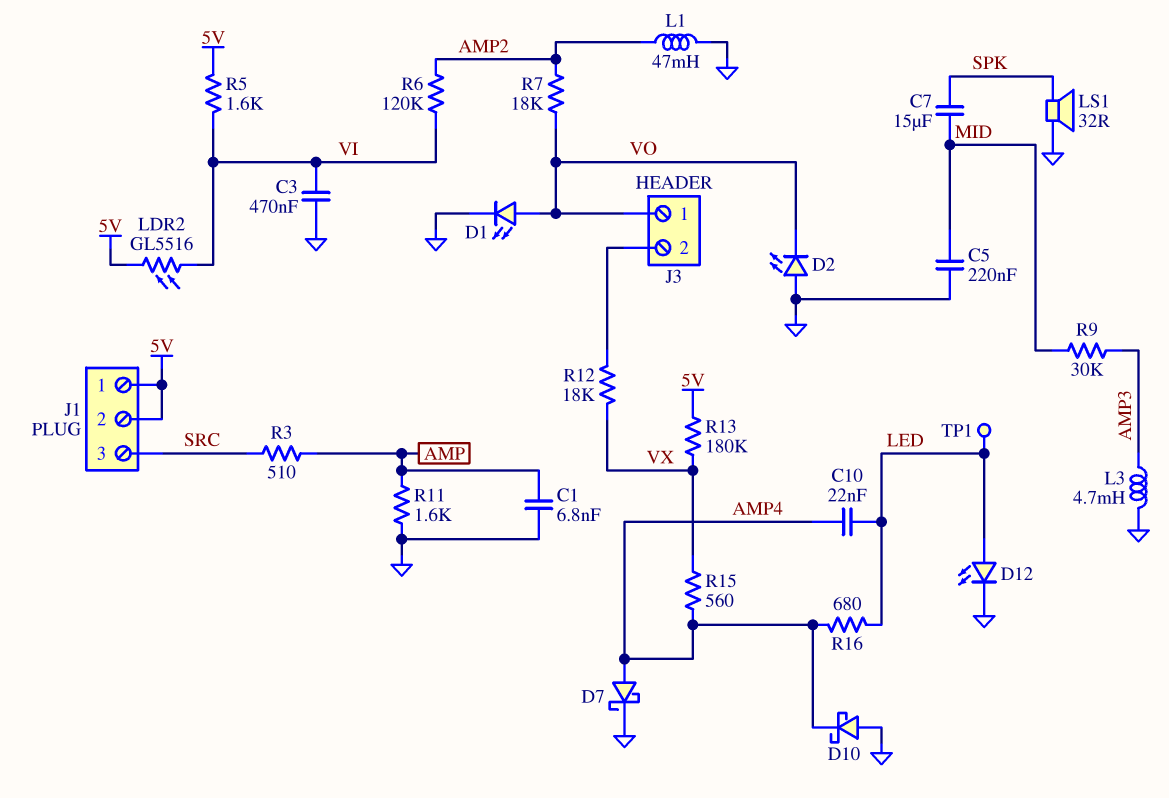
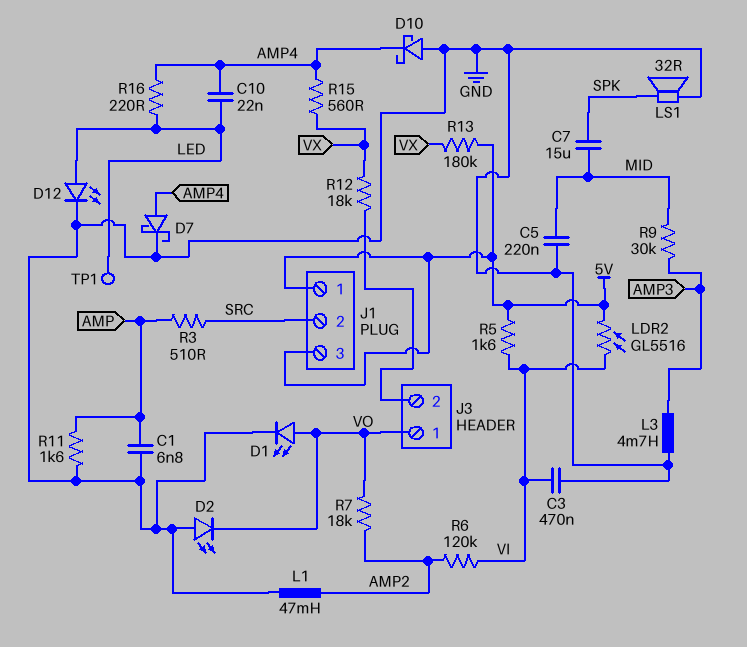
J1 pin 2: 5V -> SRC
J1 pin 3: SRC -> 5V
R16: 680 (AMP4, LED) -> 220 (AMP4, LED)

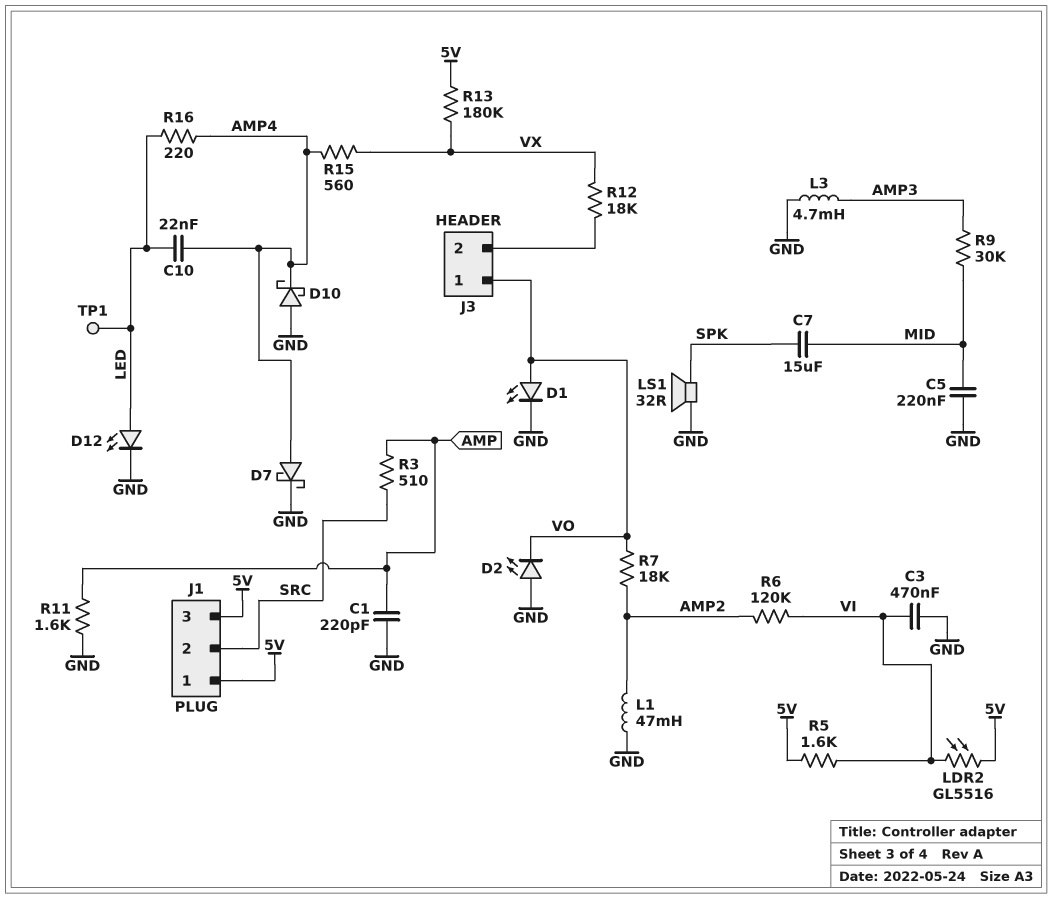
C1: 6.8nF (AMP, GND) -> 220pF (AMP, GND)

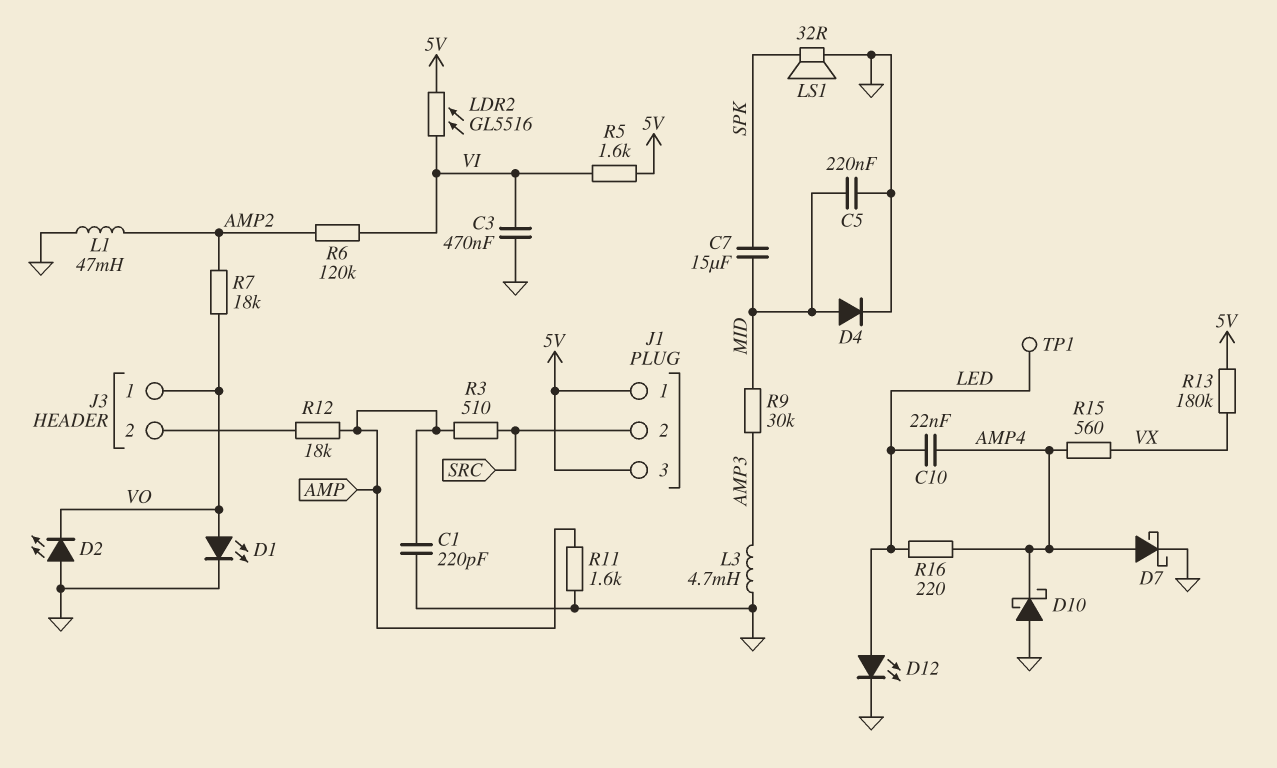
D4: none -> diode (A MID, K GND)
R12: 18k (J3/2, VX) -> 18k (AMP, J3/2)

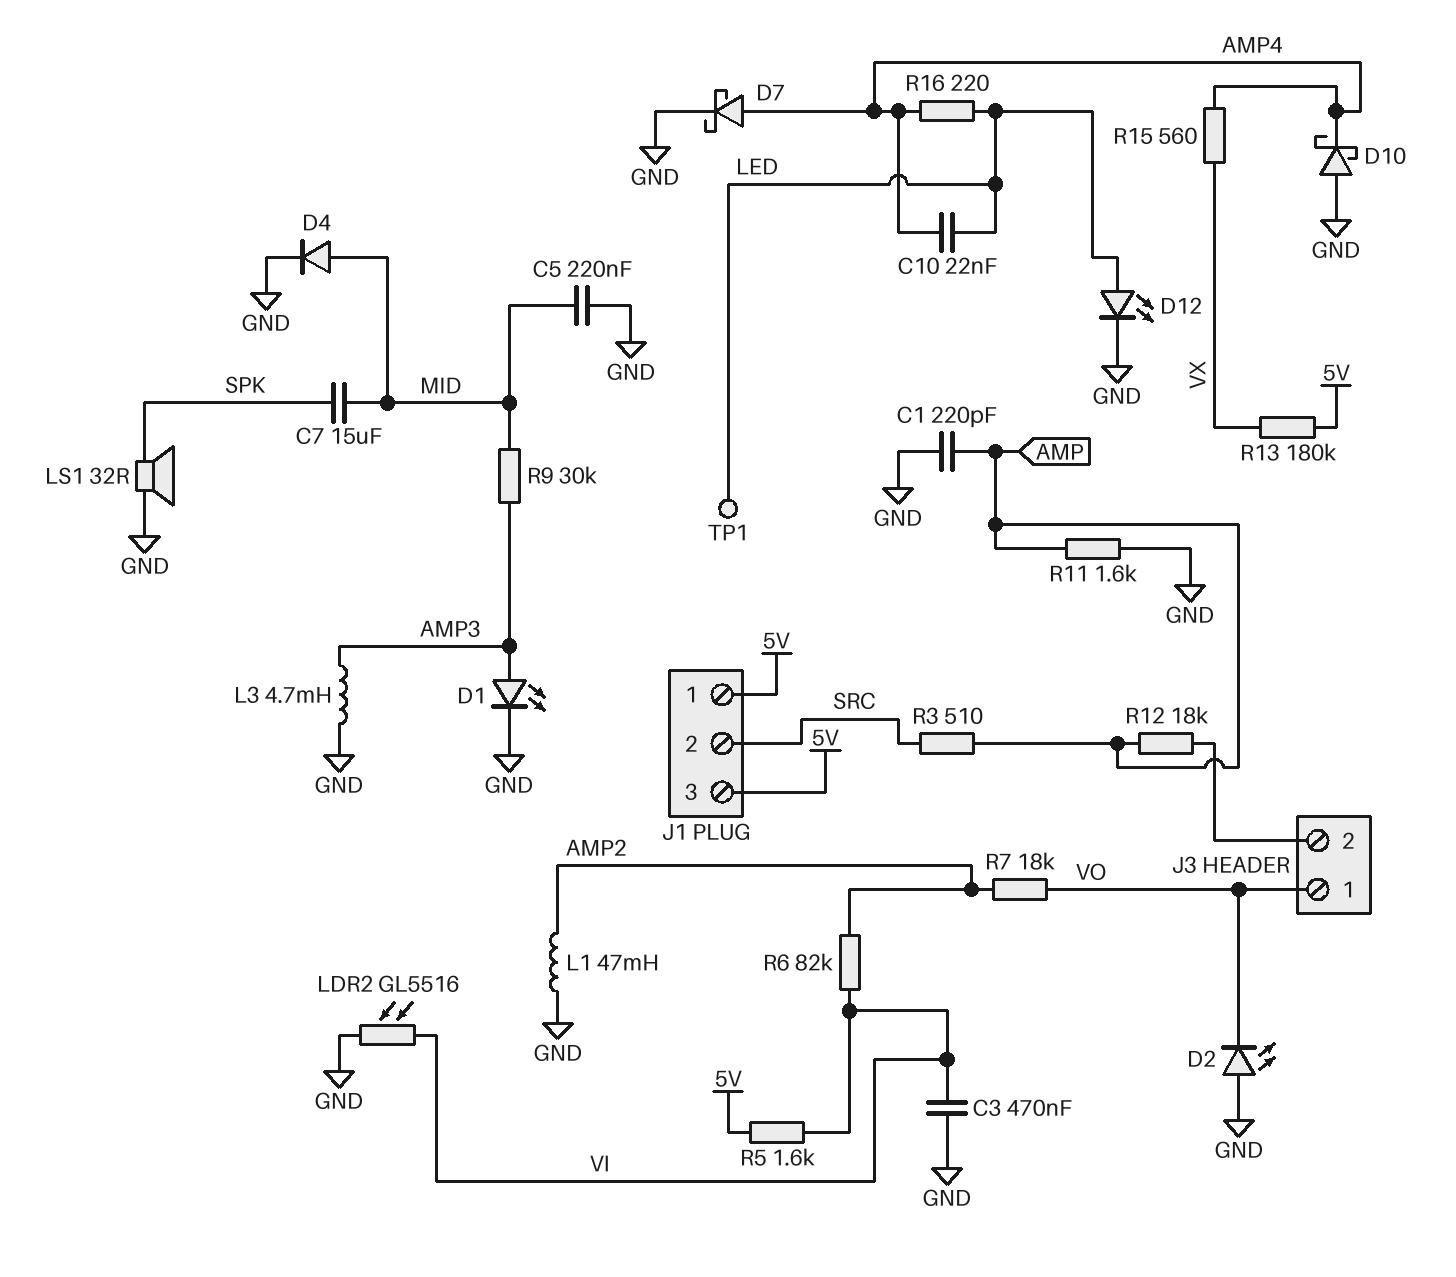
D1: LED (A VO, K GND) -> LED (A AMP3, K GND)
LDR2: GL5516 (5V, VI) -> GL5516 (GND, VI)
R6: 120k (AMP2, VI) -> 82k (AMP2, VI)

